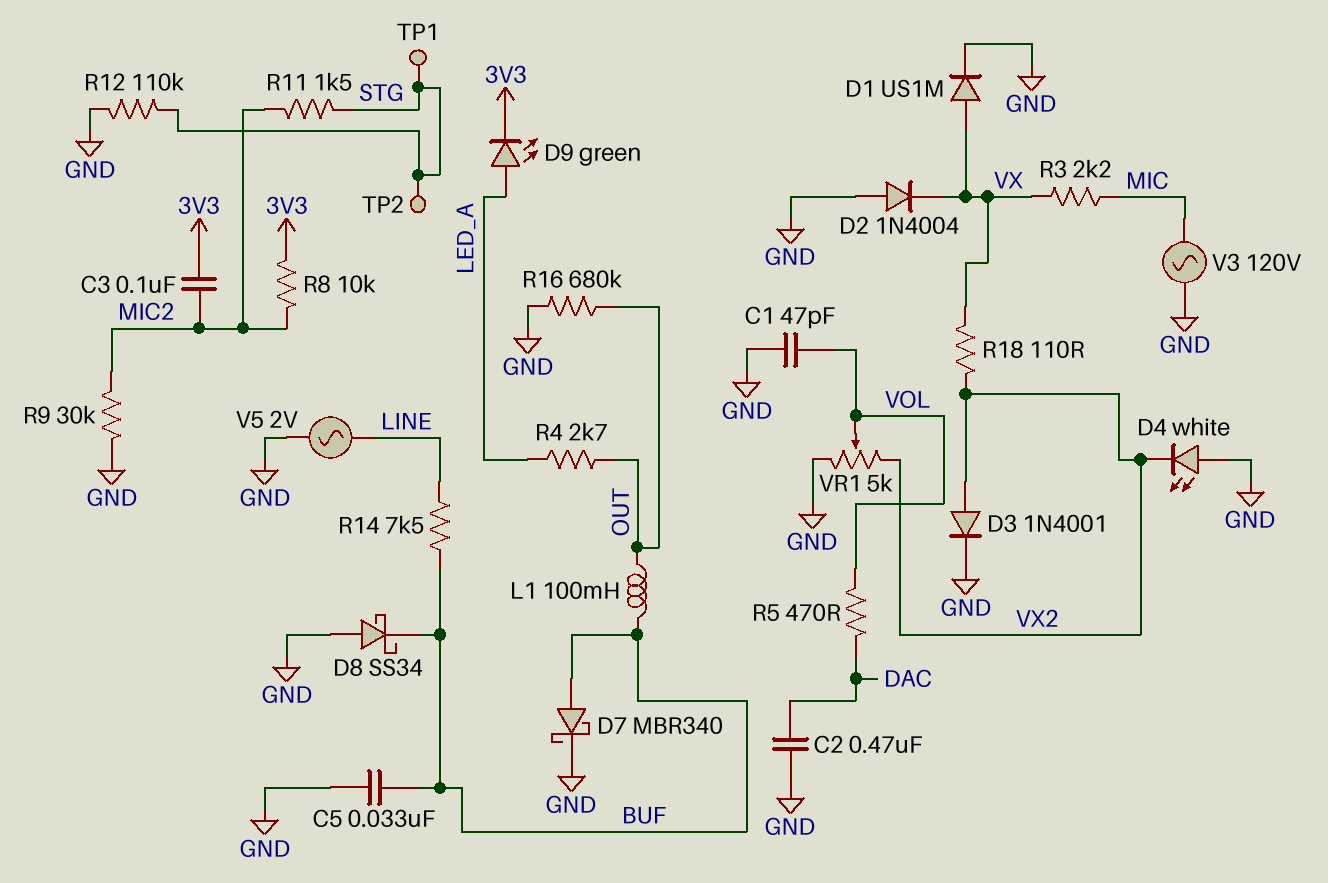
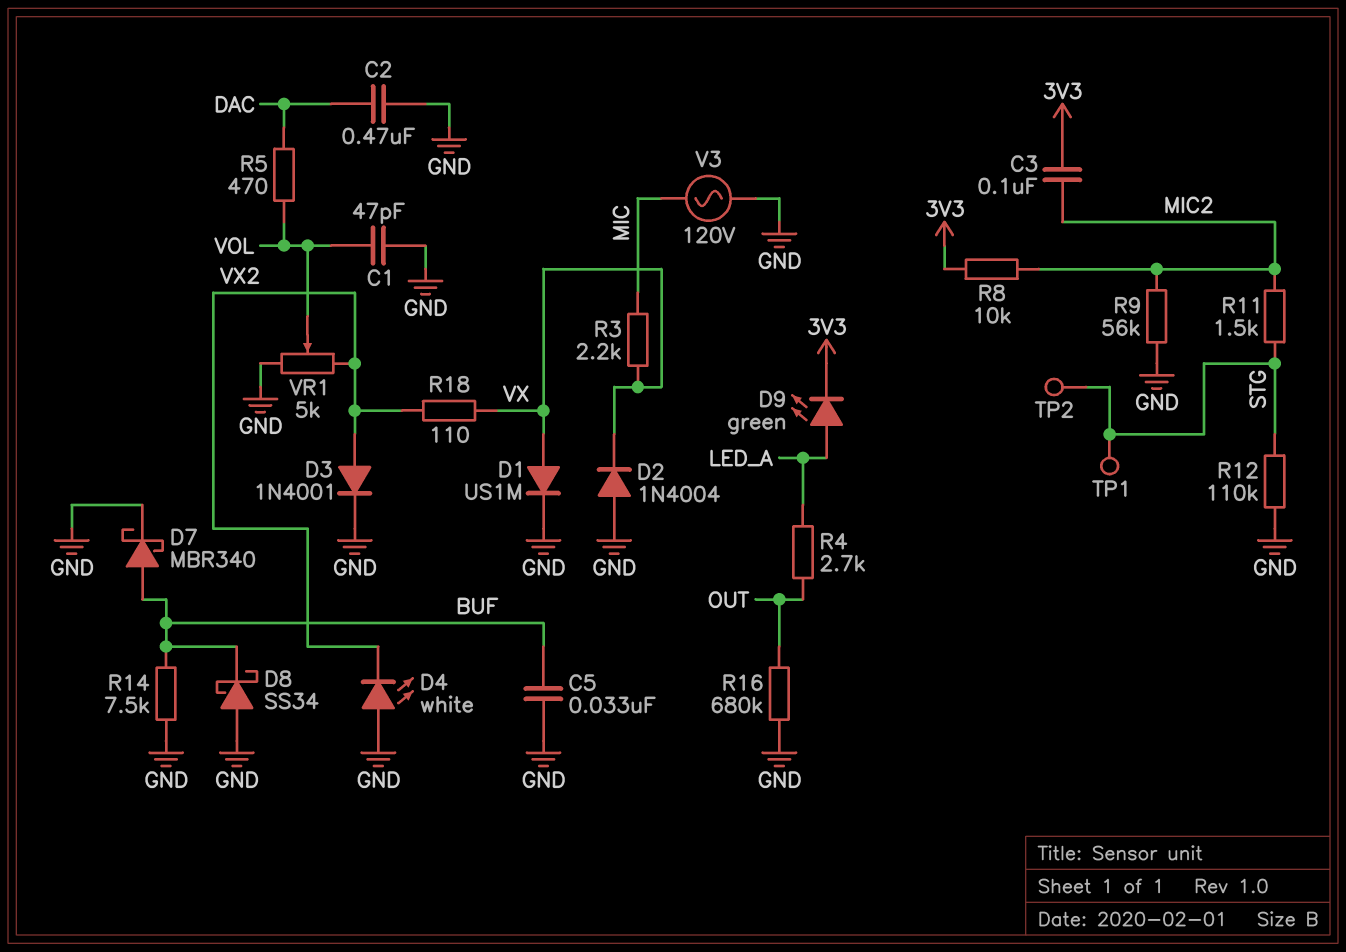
L1: 100mH (BUF, OUT) -> none
R9: 30k (GND, MIC2) -> 56k (GND, MIC2)
R14: 7.5k (BUF, LINE) -> 7.5k (BUF, GND)
V5: AC 2V (GND, LINE) -> none

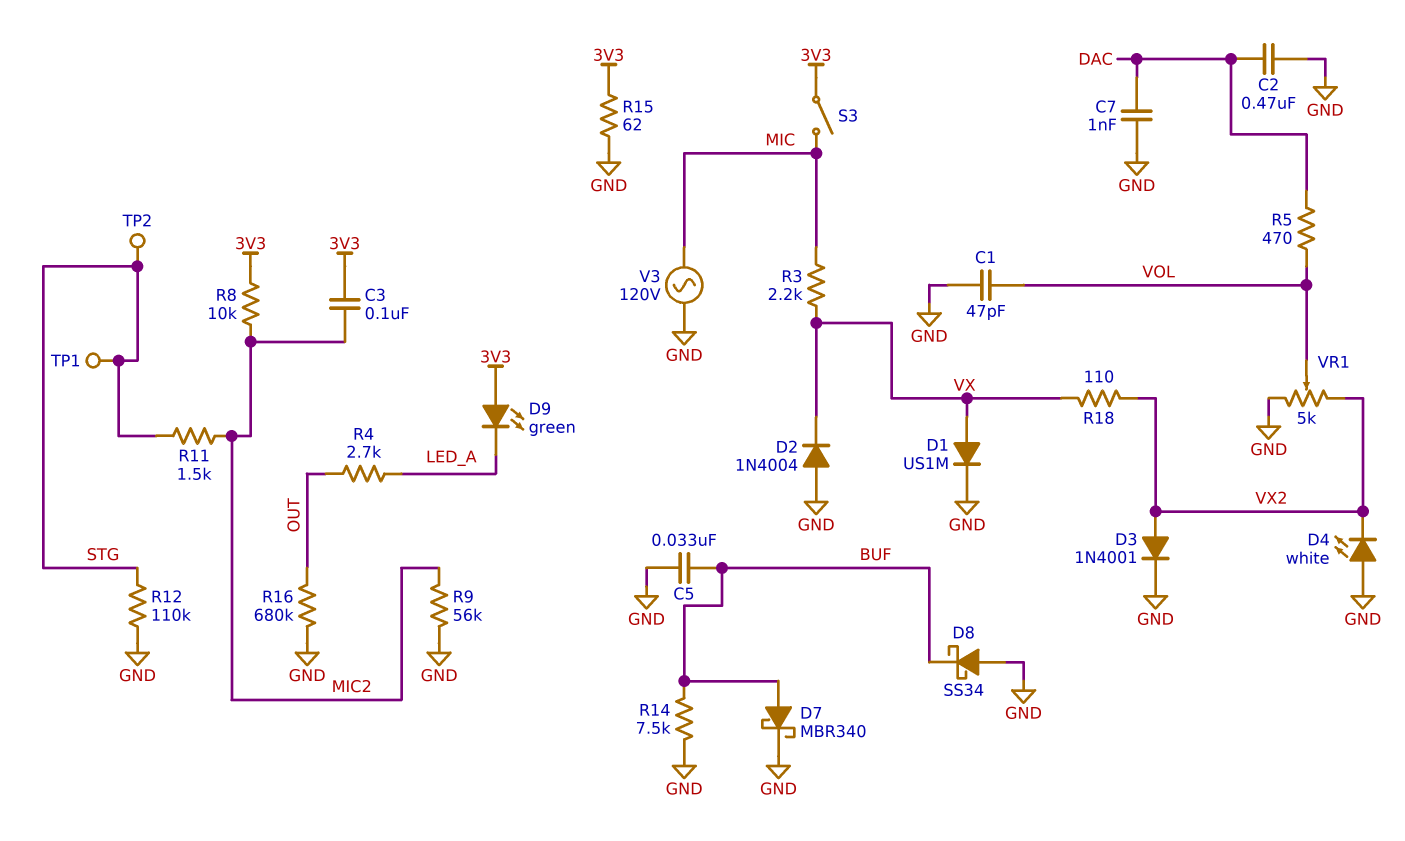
C7: none -> 1nF (DAC, GND)
D9: LED green (A LED_A, K 3V3) -> LED green (A 3V3, K LED_A)
R15: none -> 62 (3V3, GND)
S3: none -> switch (3V3, MIC)

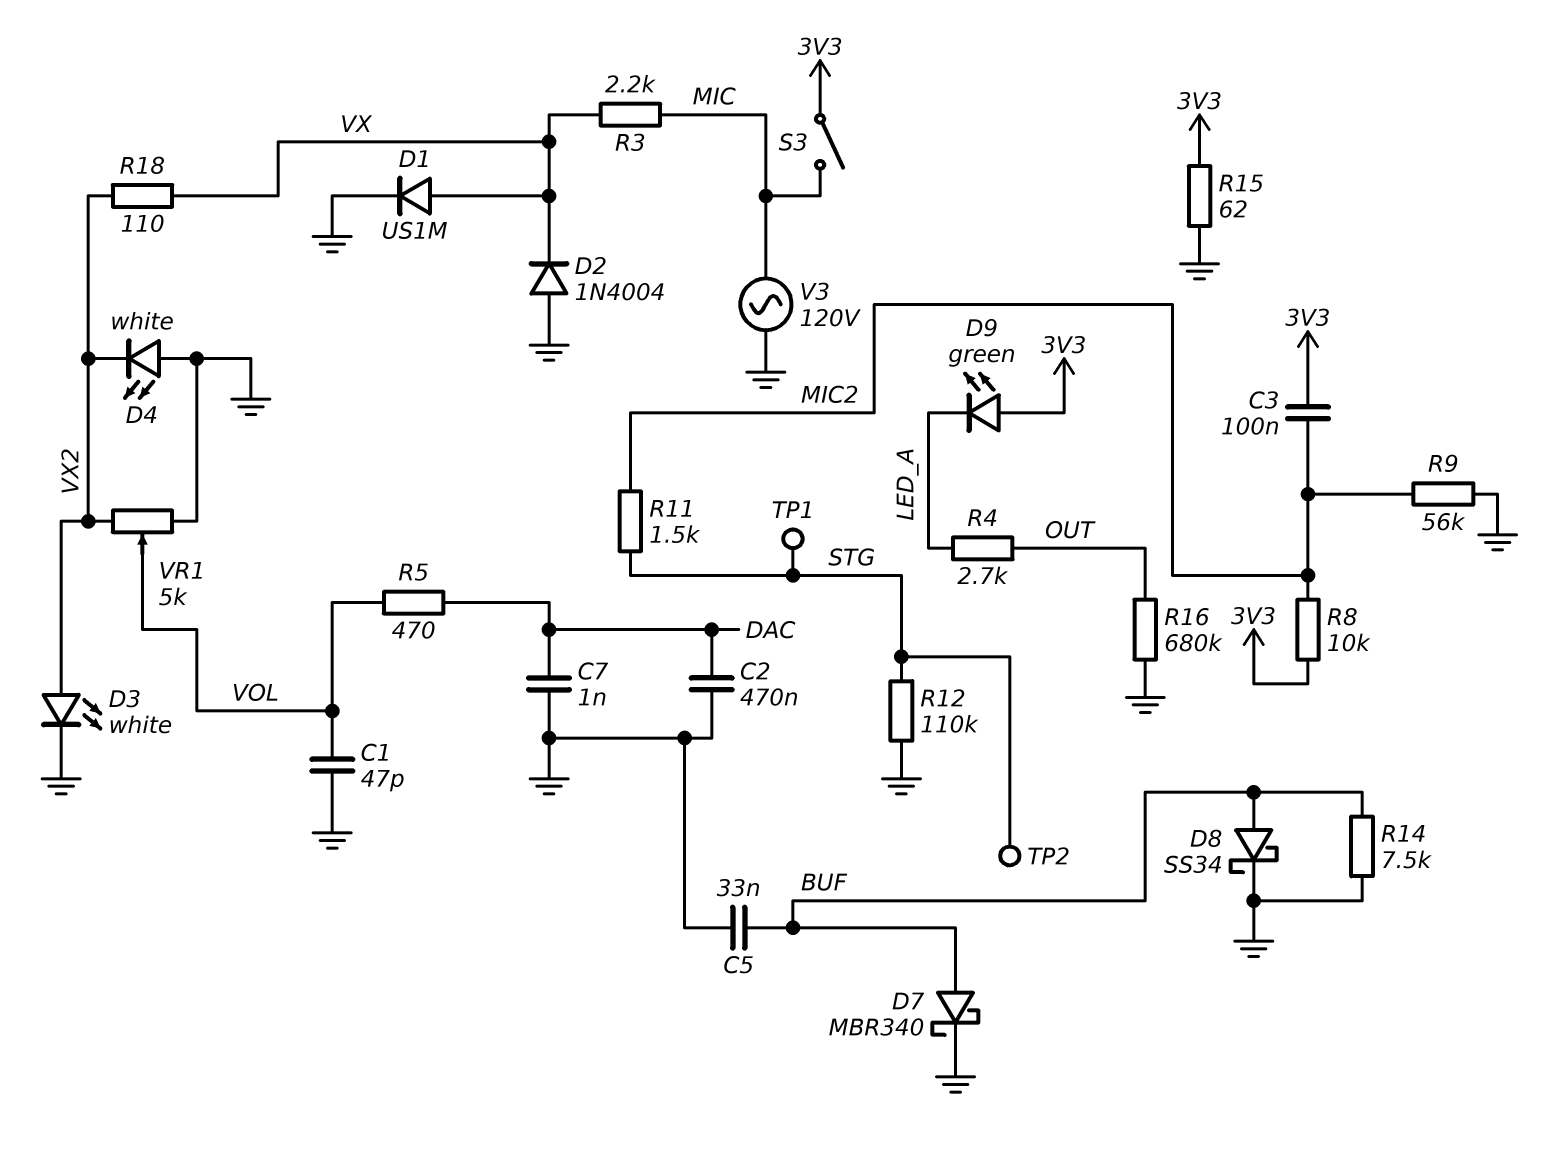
D3: diode 1N4001 (A VX2, K GND) -> LED white (A VX2, K GND)
D8: schottky SS34 (A GND, K BUF) -> schottky SS34 (A BUF, K GND)

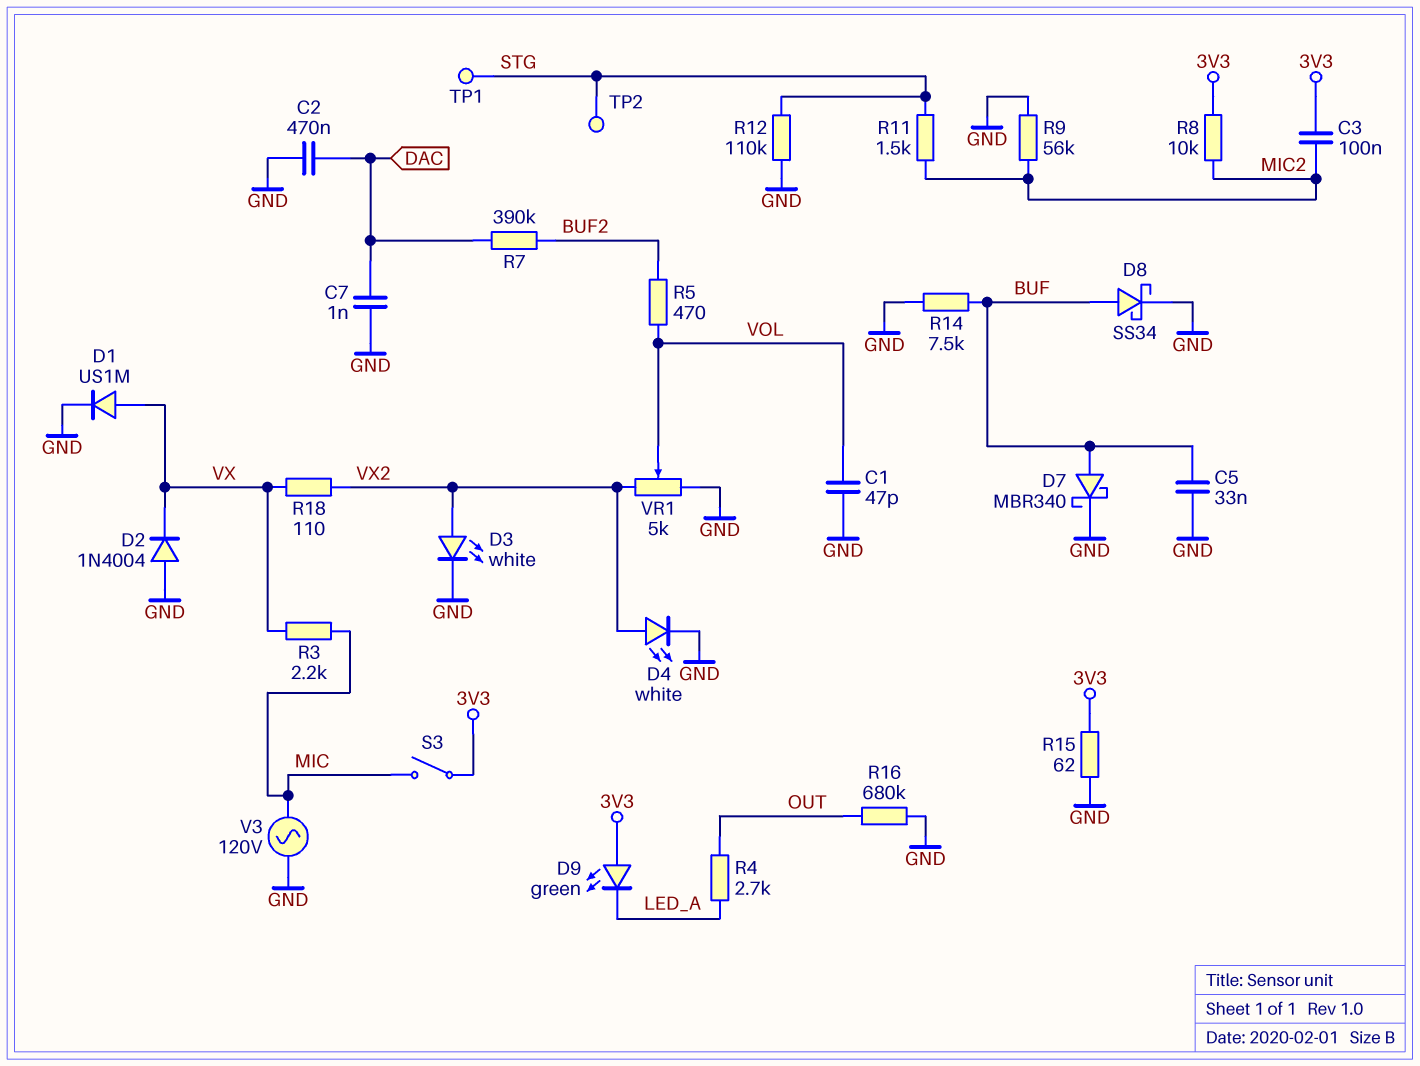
D4: LED white (A GND, K VX2) -> LED white (A VX2, K GND)
R5: 470 (DAC, VOL) -> 470 (BUF2, VOL)
R7: none -> 390k (BUF2, DAC)

